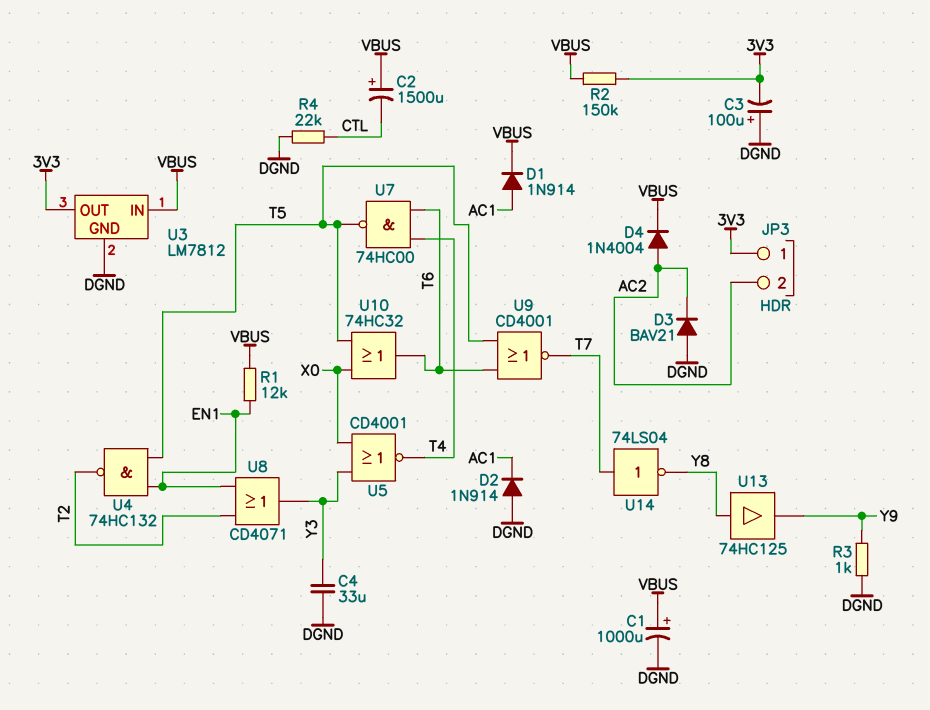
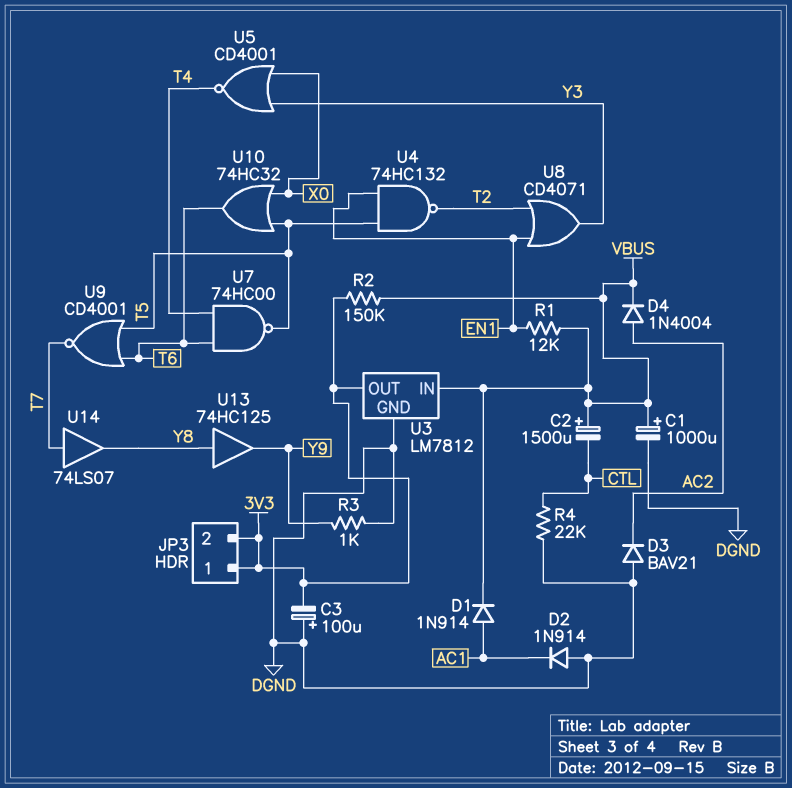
C4: 33uF (DGND, Y3) -> none
JP3 pin 2: AC2 -> 3V3
U14: NOT 74LS04 (in T7, out Y8) -> buffer 74LS07 (in T7, out Y8)

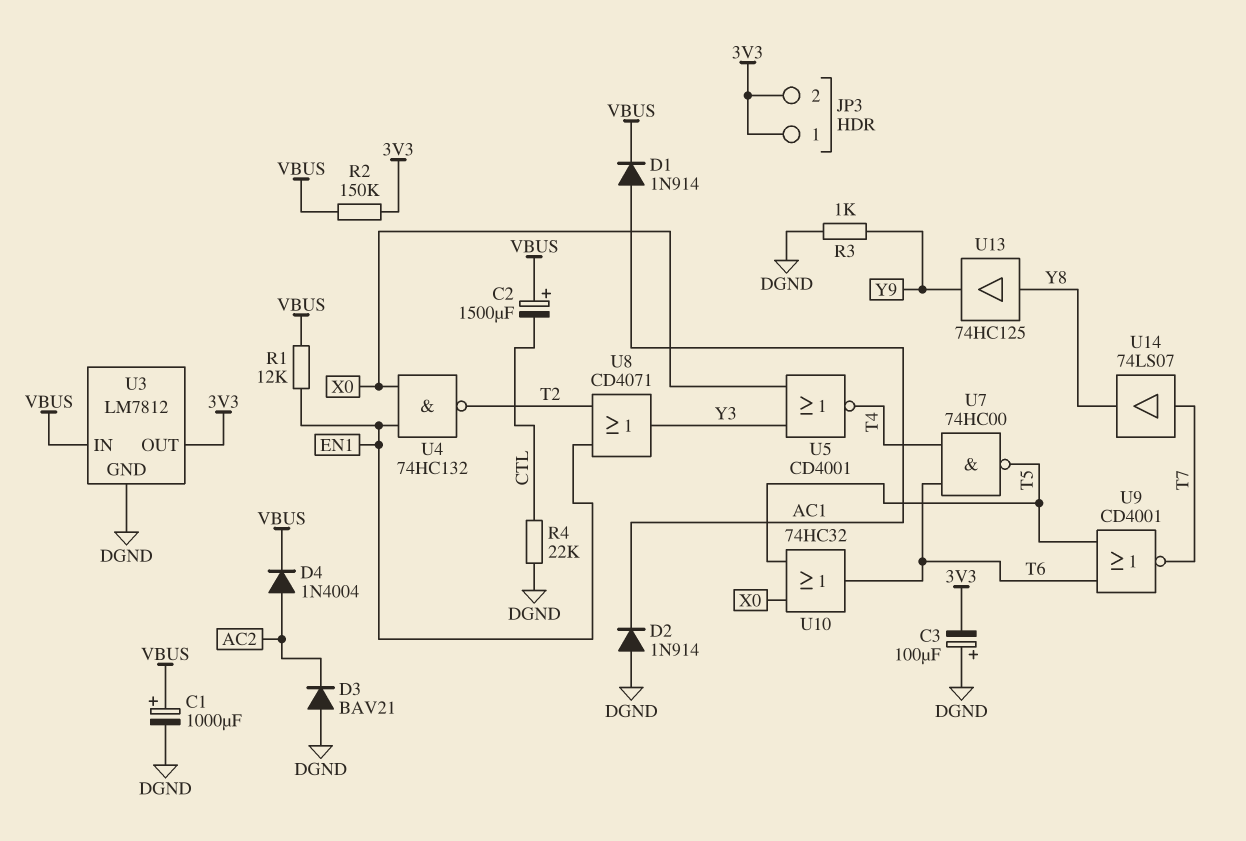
U4: NAND 74HC132 (in EN1, in T5, out T2) -> NAND 74HC132 (in EN1, in X0, out T2)

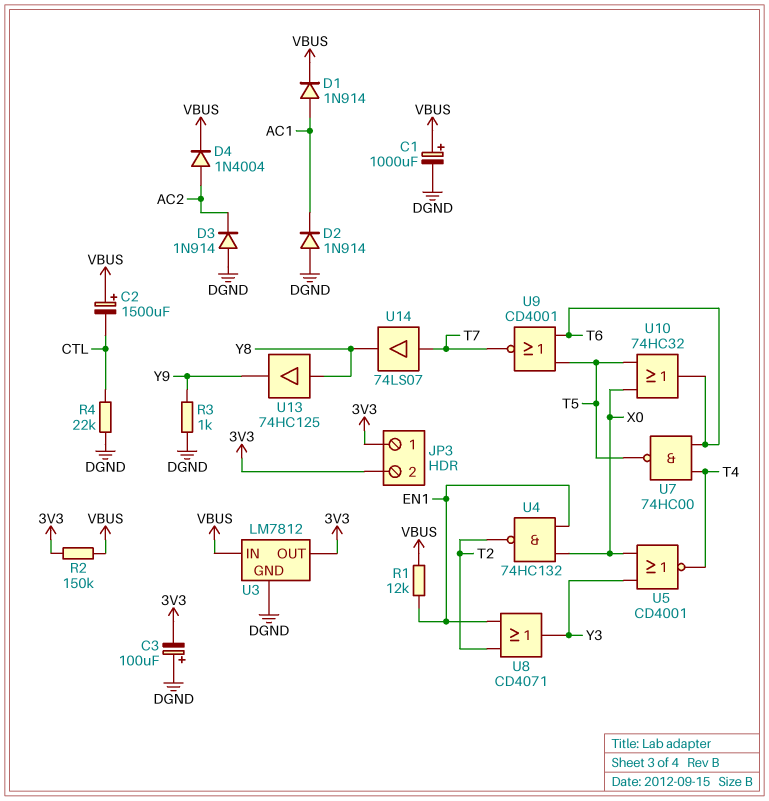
D3: diode BAV21 (A DGND, K AC2) -> diode 1N914 (A DGND, K AC2)

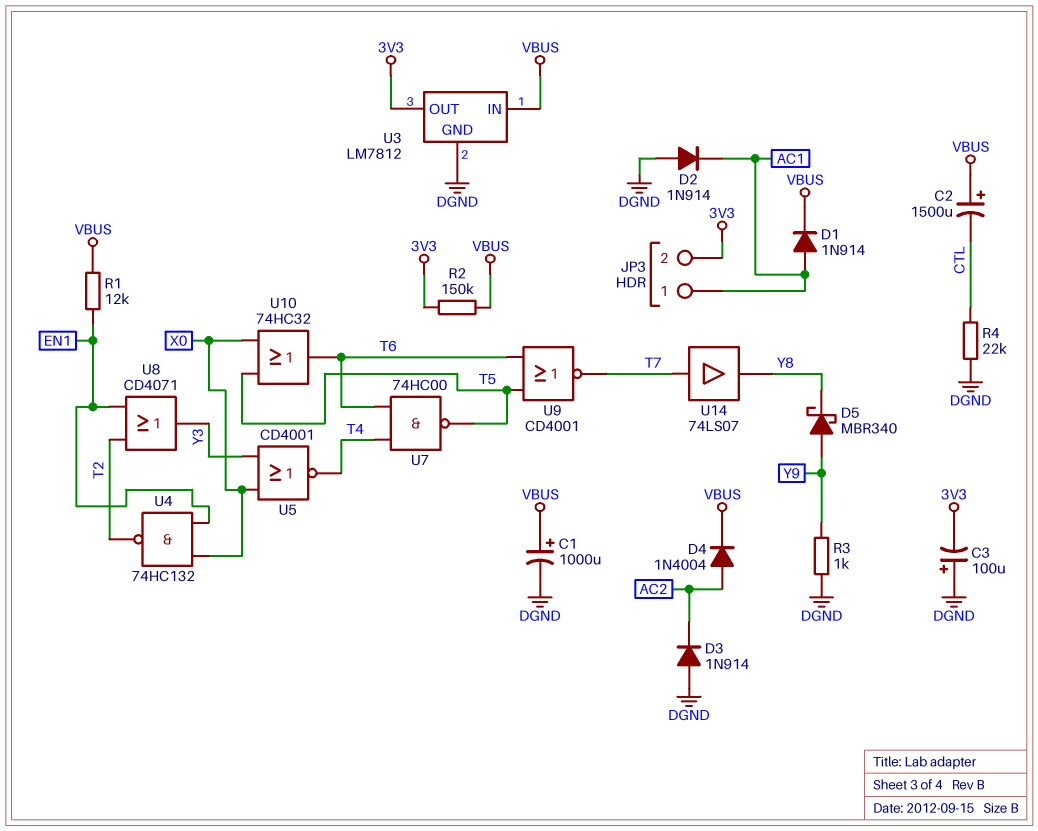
D5: none -> schottky MBR340 (A Y9, K Y8)
JP3 pin 1: 3V3 -> AC1
U13: buffer 74HC125 (in Y8, out Y9) -> none

